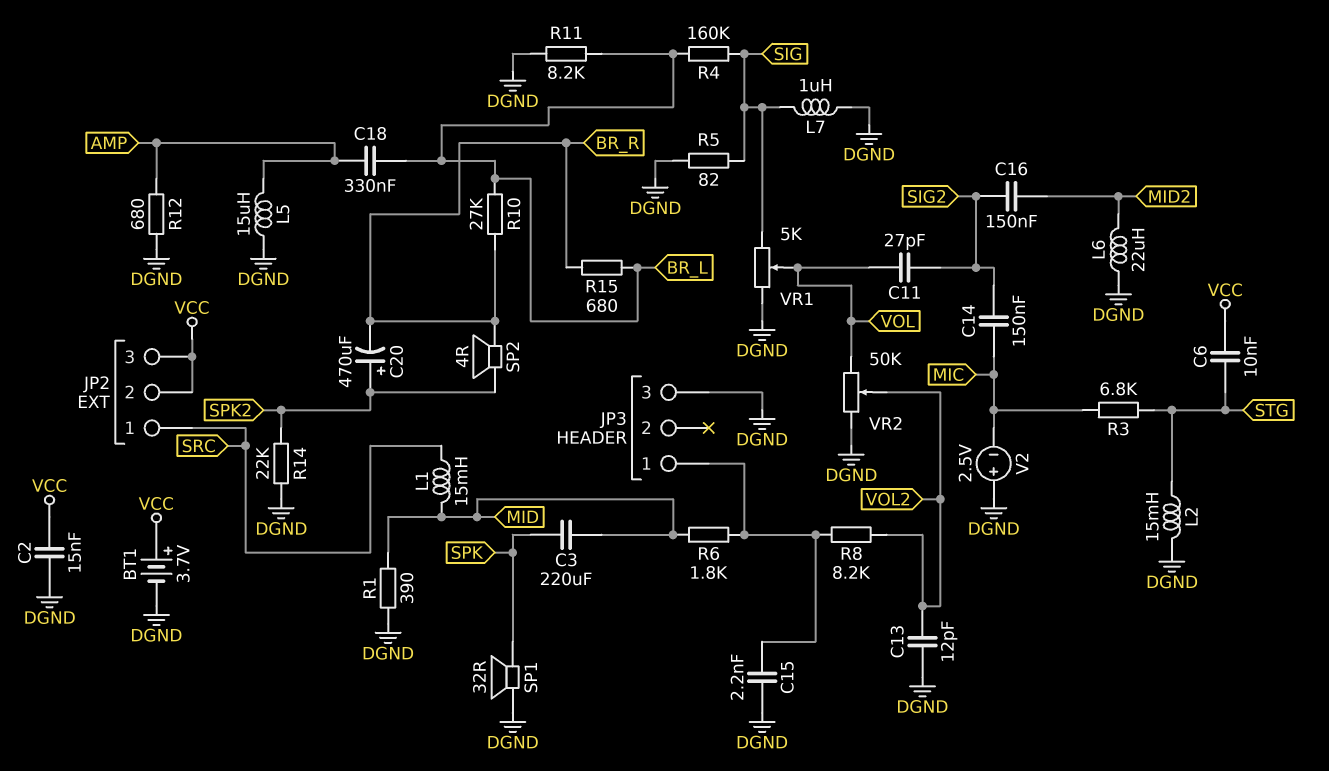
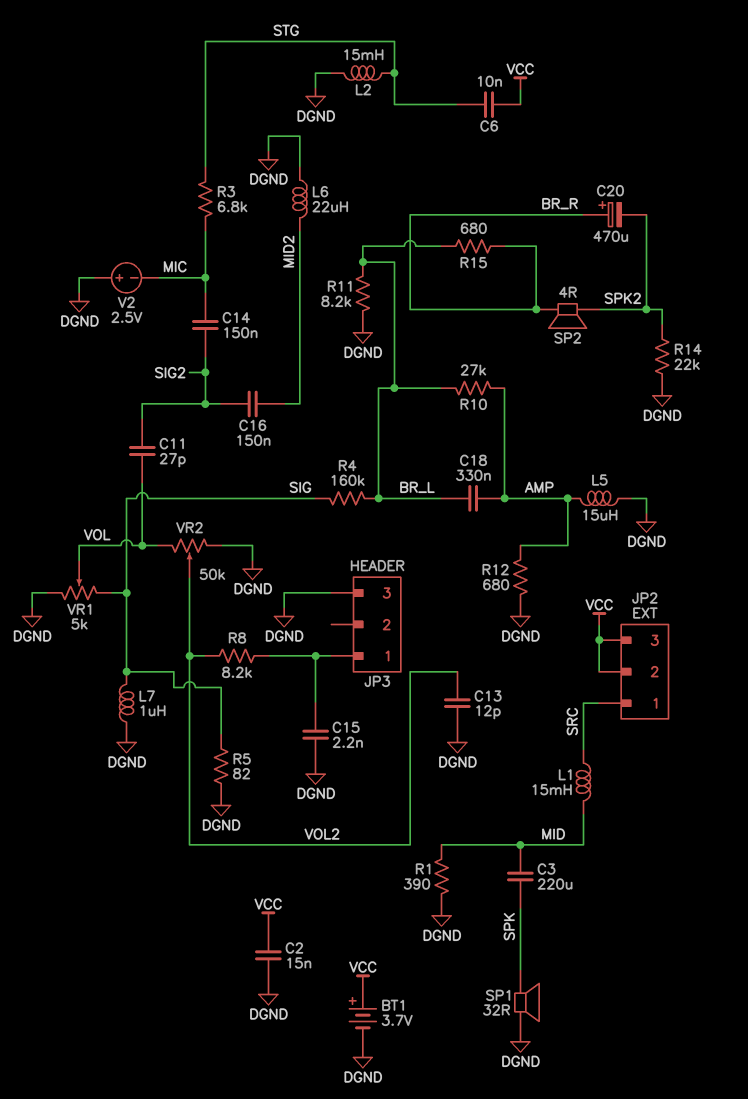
C20: 470uF (plus SPK2, minus BR_R) -> 470uF (plus BR_R, minus SPK2)
R6: 1.8k (JP3/1, MID) -> none
R10: 27k (BR_L, BR_R) -> 27k (AMP, BR_L)

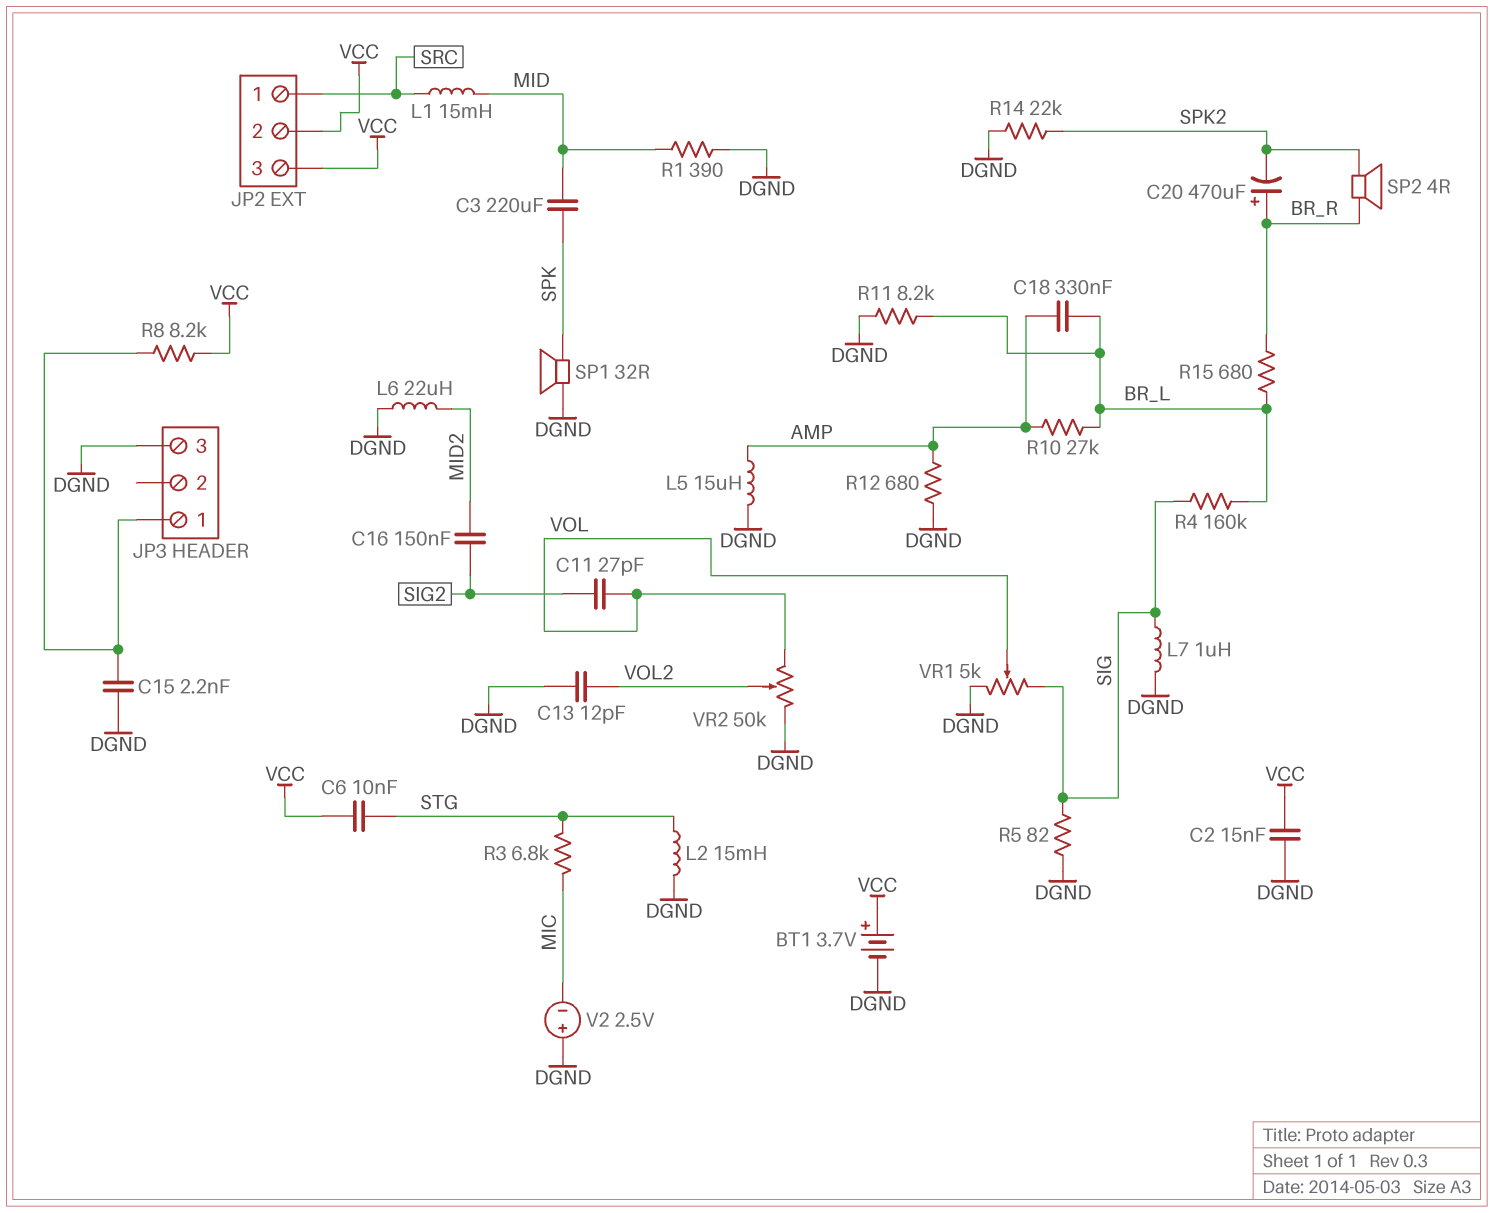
C14: 150nF (MIC, SIG2) -> none
R8: 8.2k (JP3/1, VOL2) -> 8.2k (JP3/1, VCC)

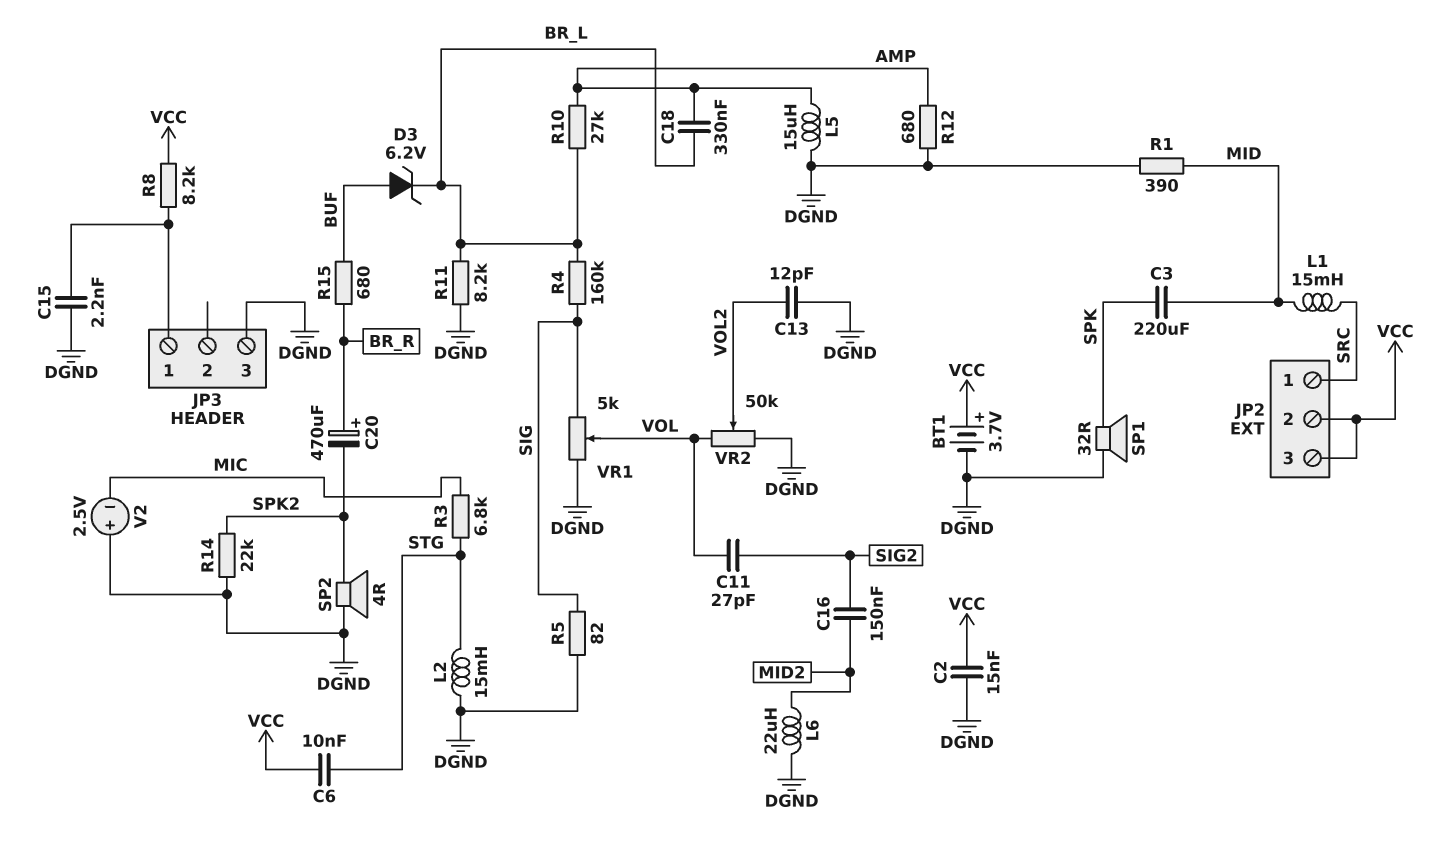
D3: none -> zener 6.2V (A BUF, K BR_L)
L7: 1uH (DGND, SIG) -> none
R15: 680 (BR_L, BR_R) -> 680 (BR_R, BUF)
SP2: speaker 4R (BR_R, SPK2) -> speaker 4R (DGND, SPK2)

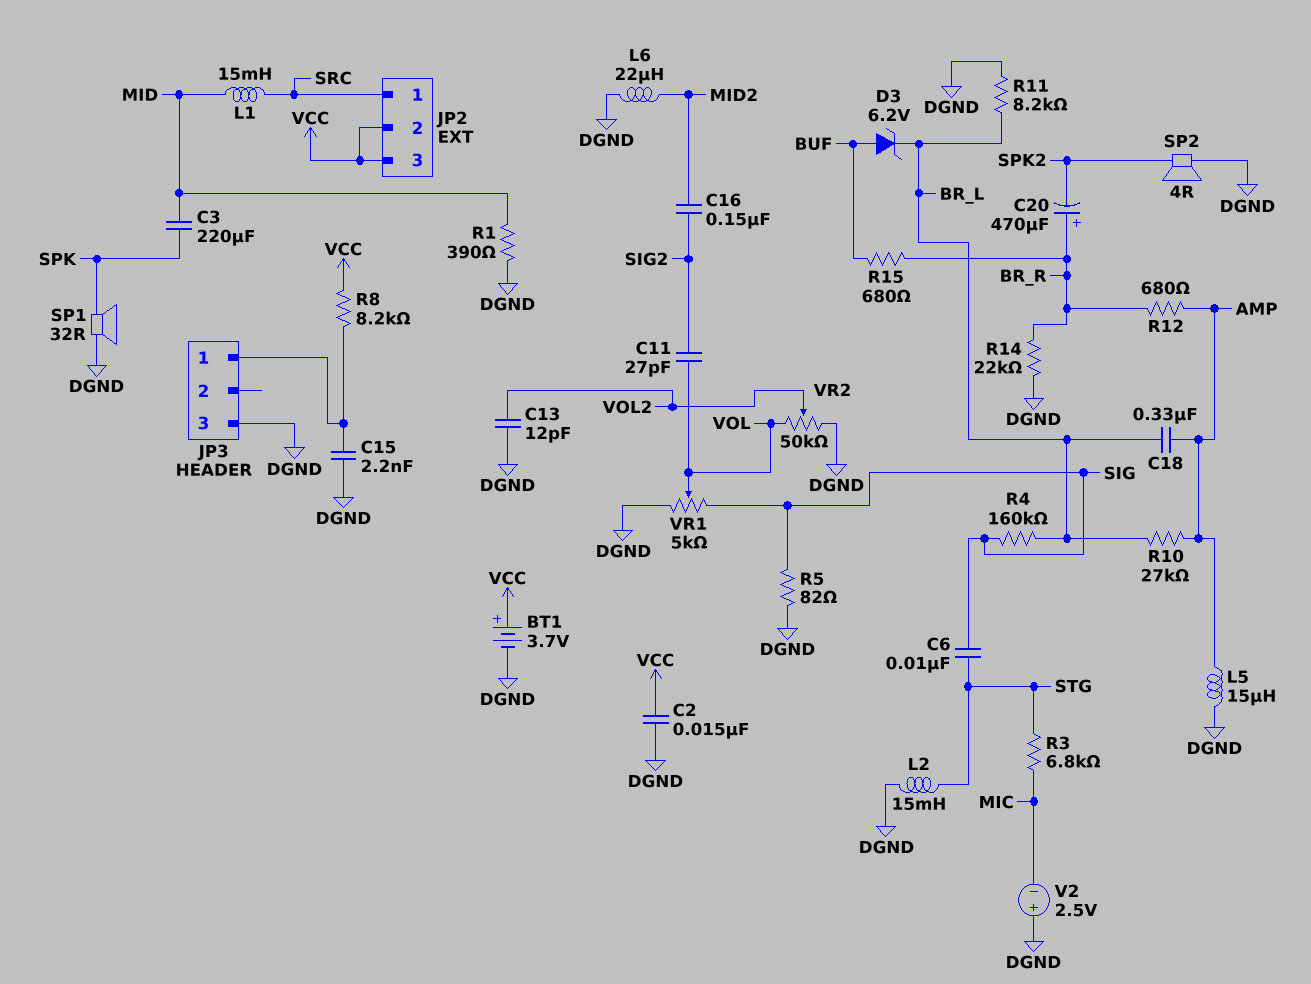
C6: 10nF (STG, VCC) -> 10nF (SIG, STG)
R12: 680 (AMP, DGND) -> 680 (AMP, BR_R)
R14: 22k (DGND, SPK2) -> 22k (BR_R, DGND)

